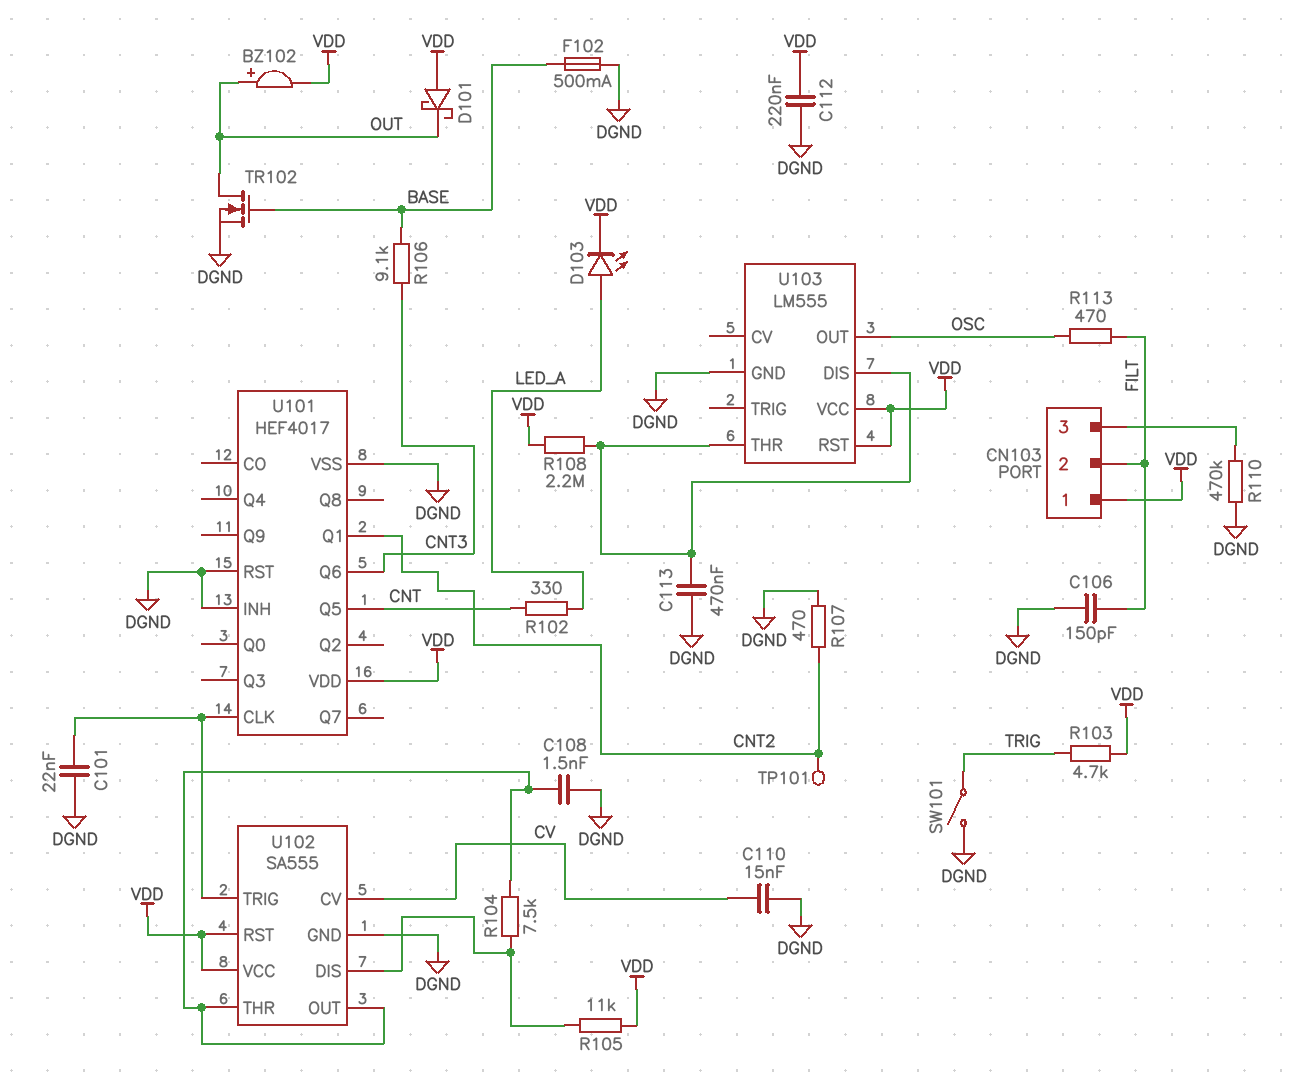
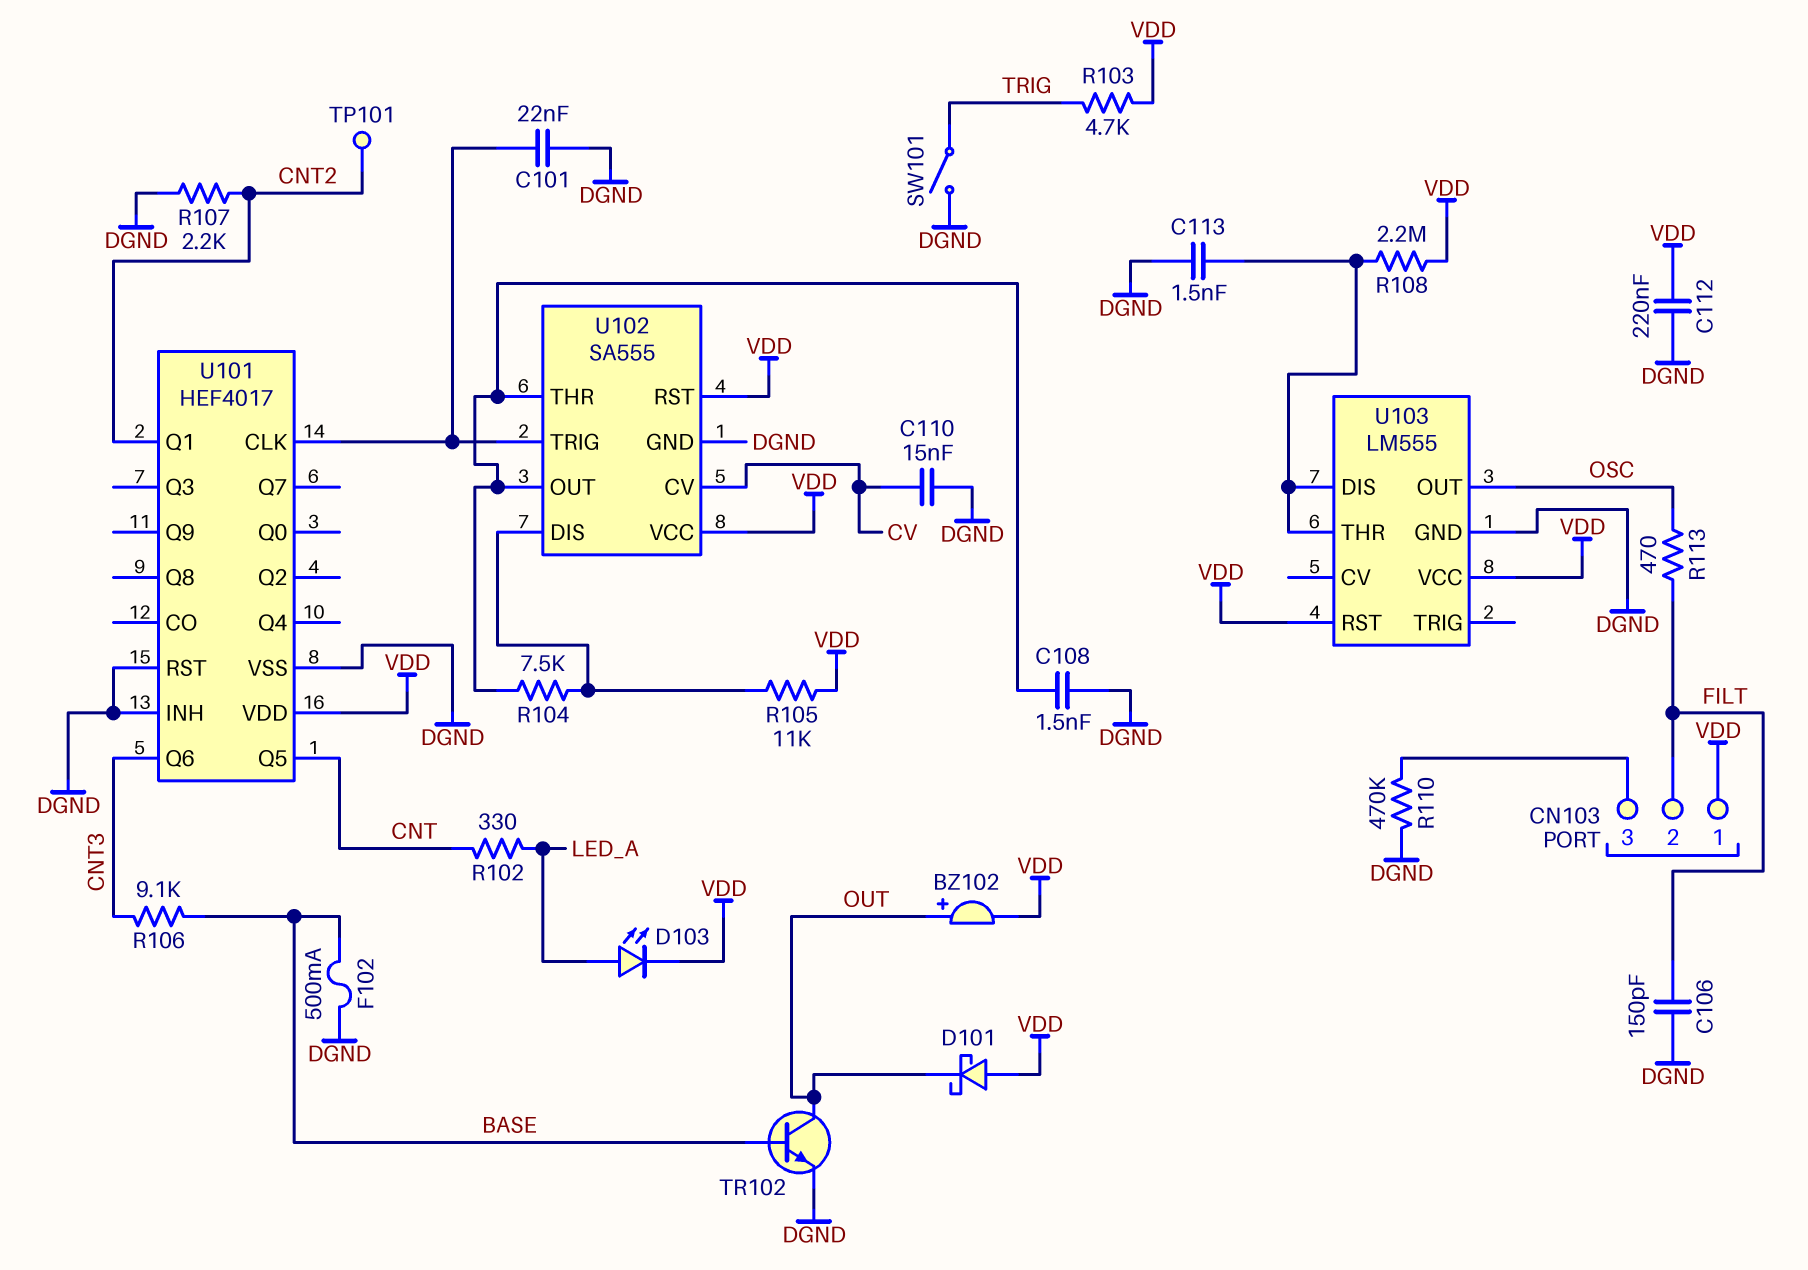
C113: 470nF (DGND, U103/DIS) -> 1.5nF (DGND, U103/DIS)
R107: 470 (CNT2, DGND) -> 2.2k (CNT2, DGND)
TR102: NMOS (G BASE, D OUT, S DGND) -> NPN (B BASE, C OUT, E DGND)

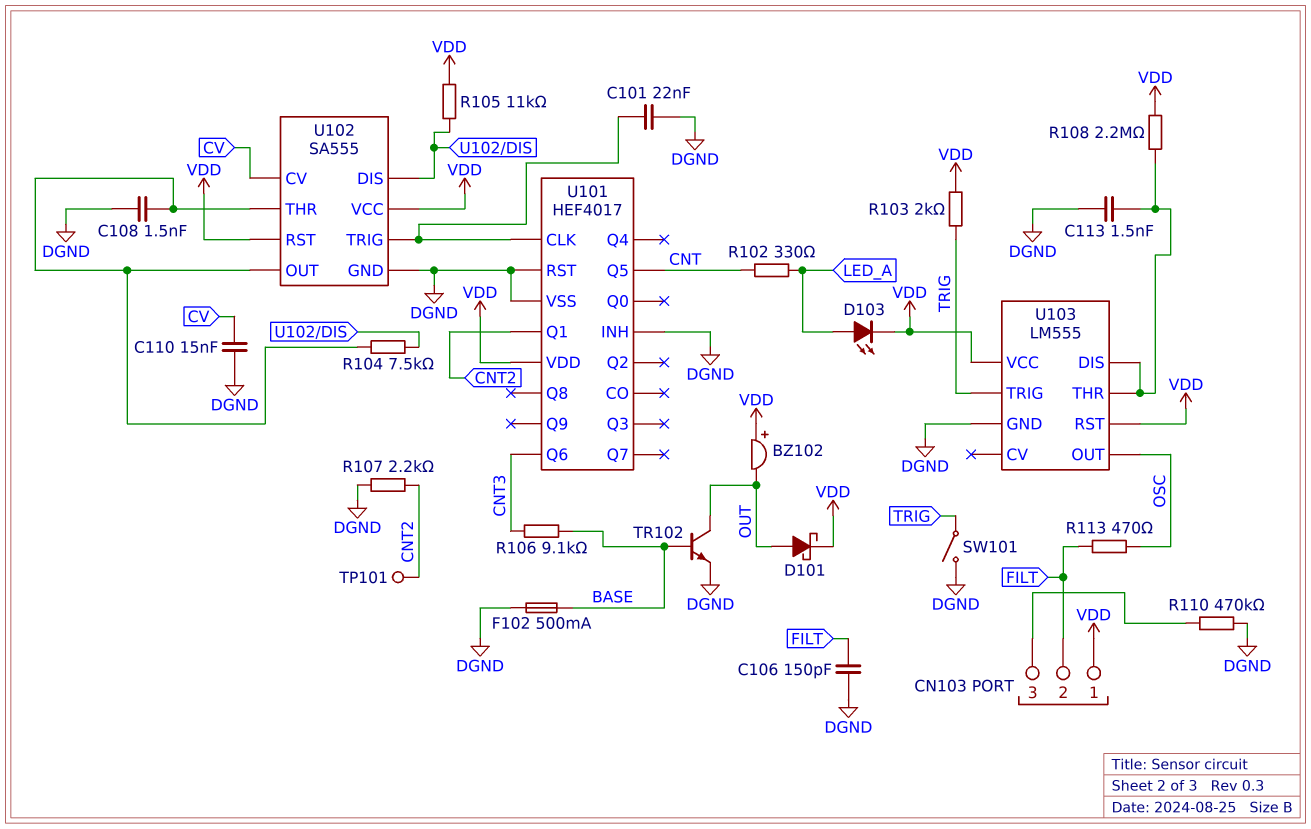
BZ102: buzzer (plus OUT, minus VDD) -> buzzer (plus VDD, minus OUT)
C112: 220nF (DGND, VDD) -> none
D101: schottky (A VDD, K OUT) -> schottky (A OUT, K VDD)
R103: 4.7k (TRIG, VDD) -> 2k (TRIG, VDD)
U103 pin TRIG: none -> TRIG

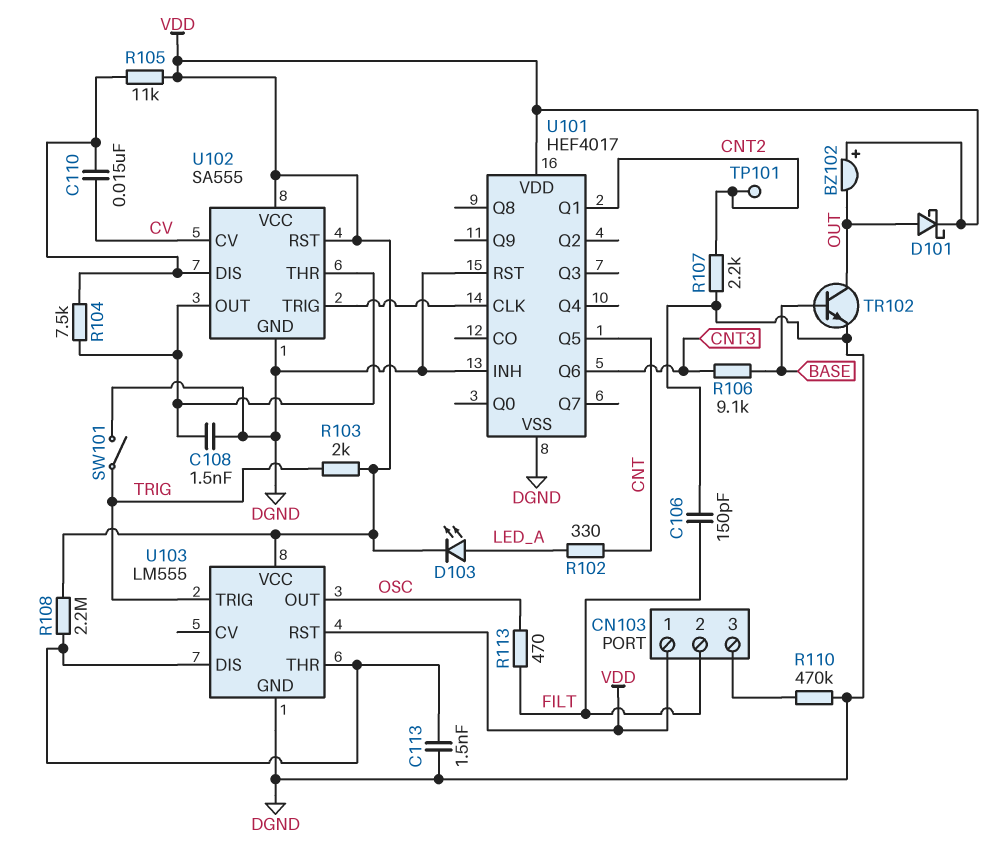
C101: 22nF (DGND, U101/CLK) -> none
C110: 15nF (CV, DGND) -> 15nF (CV, U102/DIS)
F102: 500mA (BASE, DGND) -> none

